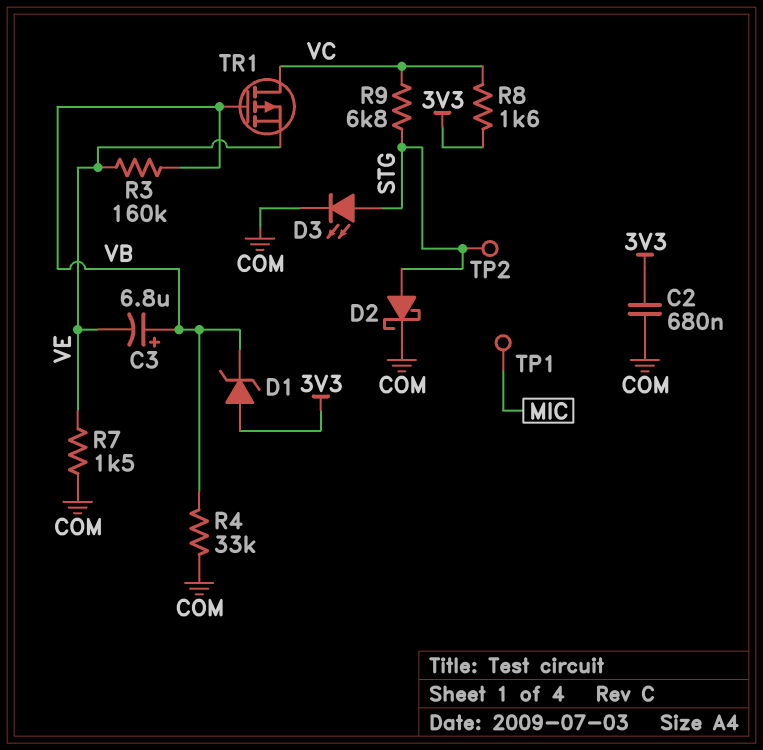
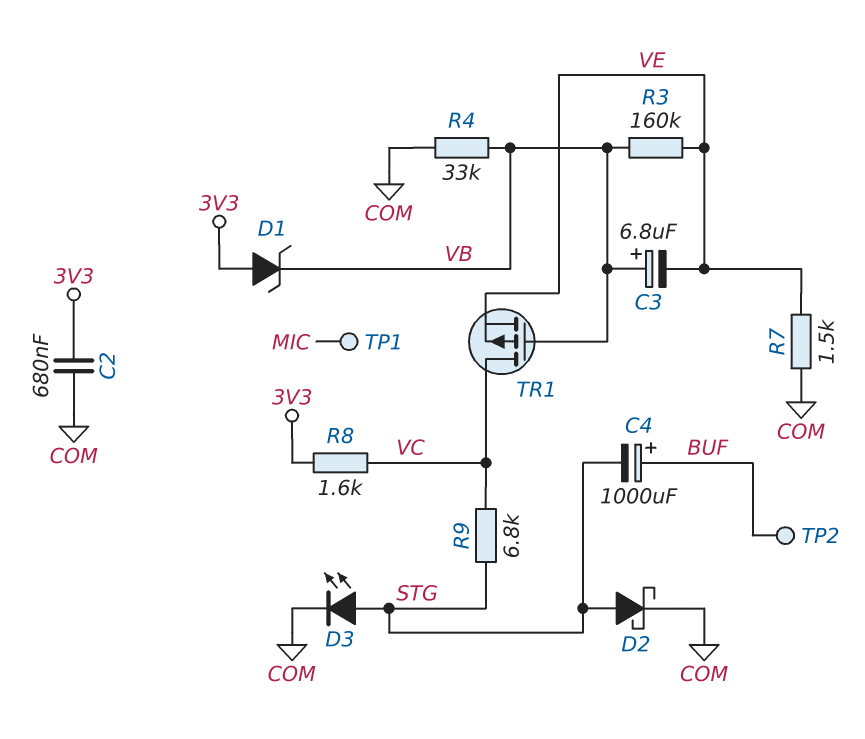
C4: none -> 1000uF (plus BUF, minus STG)
TP2: test point (STG) -> test point (BUF)

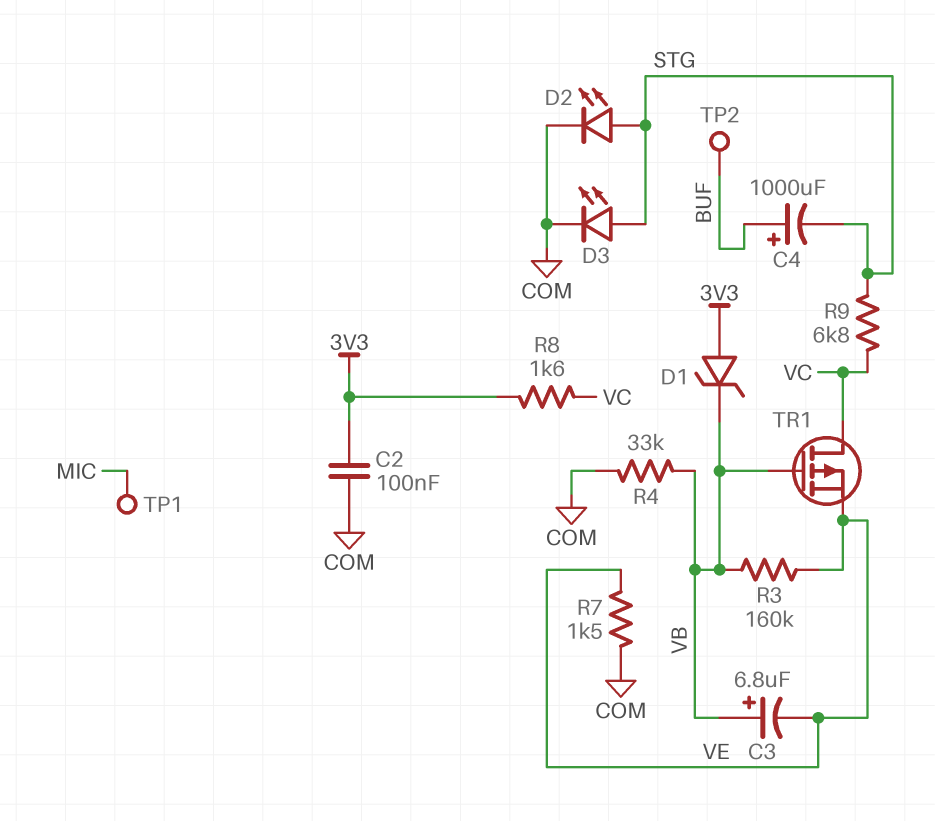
C2: 680nF (3V3, COM) -> 100nF (3V3, COM)
D2: schottky (A STG, K COM) -> LED (A STG, K COM)

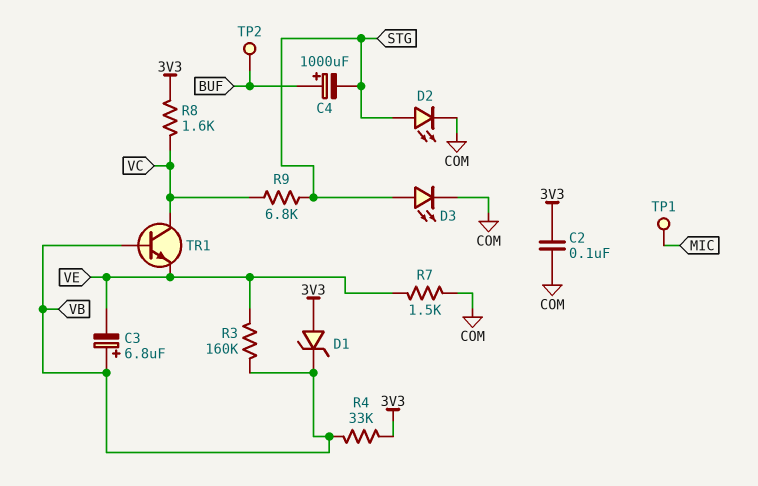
R4: 33k (COM, VB) -> 33k (3V3, VB)
TR1: PMOS (G VB, D VC, S VE) -> NPN (B VB, C VC, E VE)

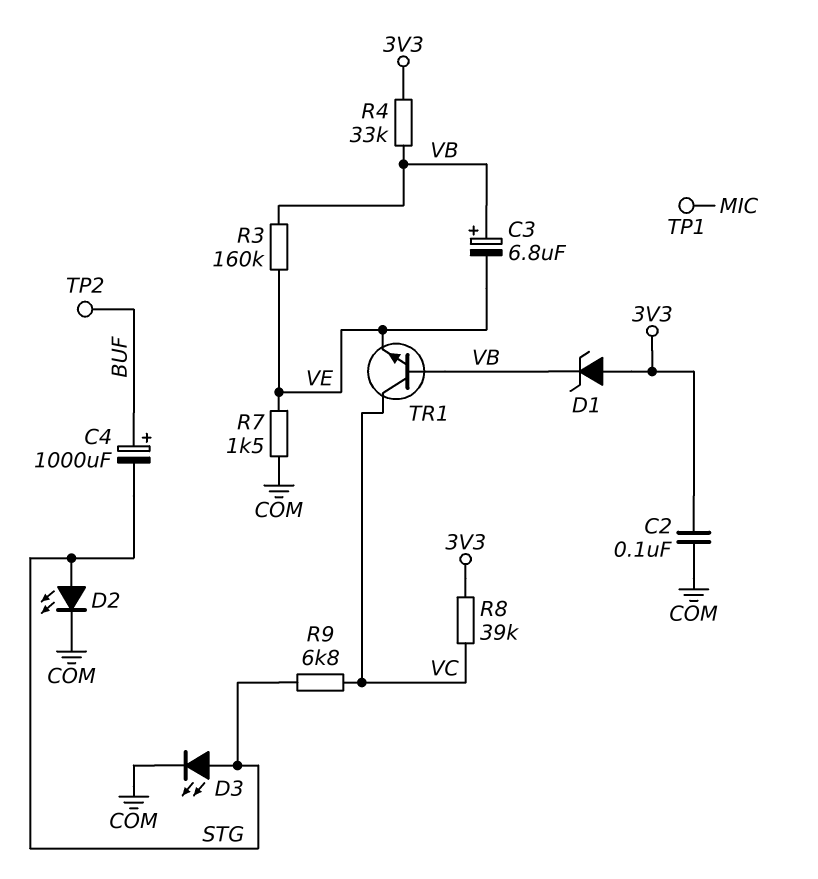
R8: 1.6k (3V3, VC) -> 39k (3V3, VC)

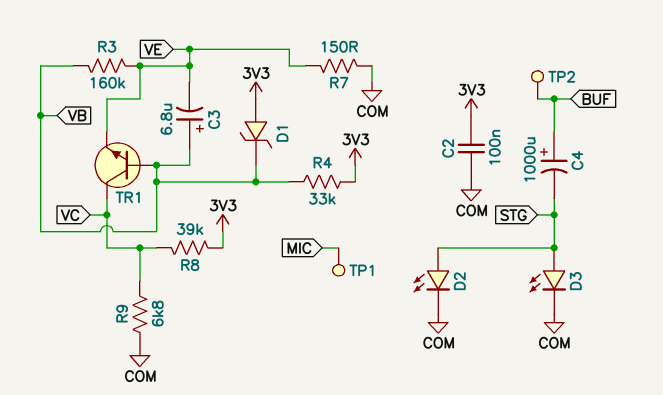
R7: 1.5k (COM, VE) -> 150 (COM, VE)
R9: 6.8k (STG, VC) -> 6.8k (COM, VC)

